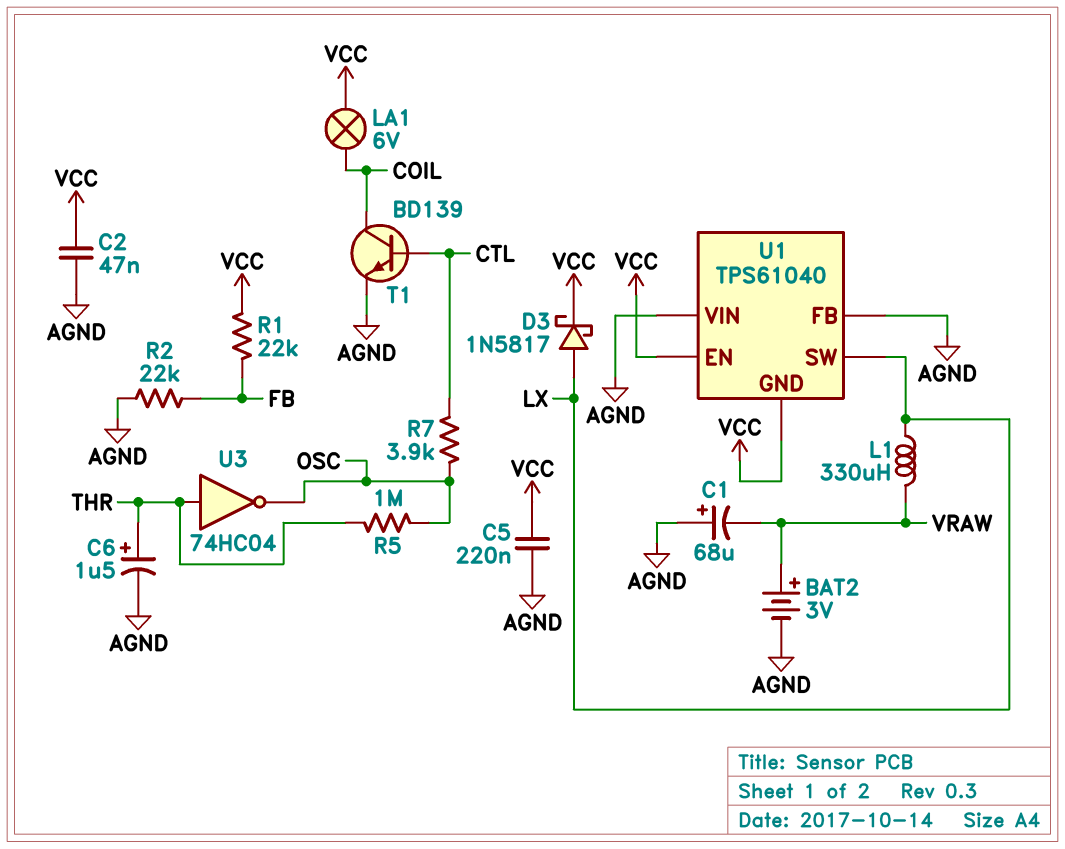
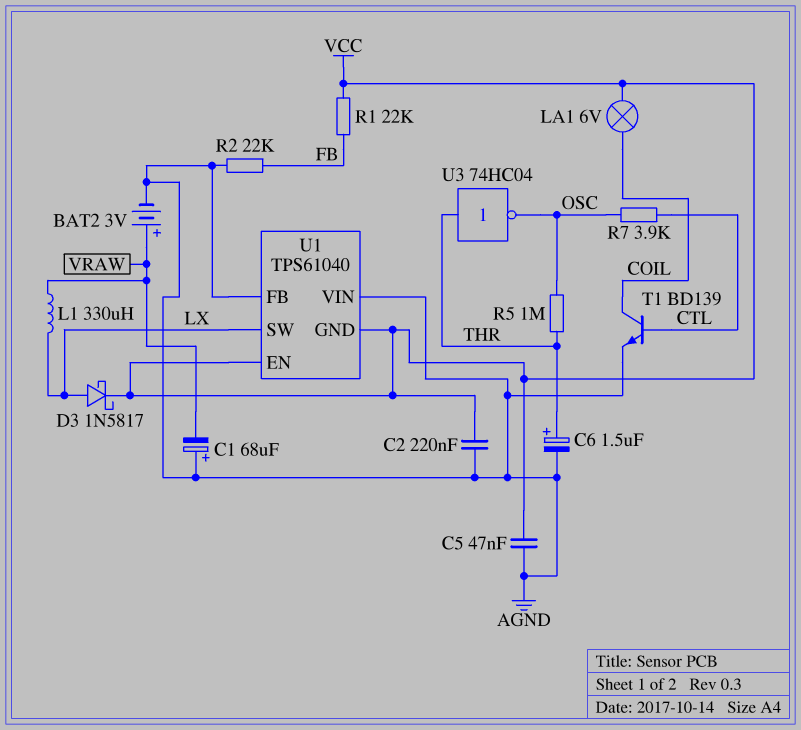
C2: 47nF (AGND, VCC) -> 220nF (AGND, VCC)
C5: 220nF (AGND, VCC) -> 47nF (AGND, VCC)

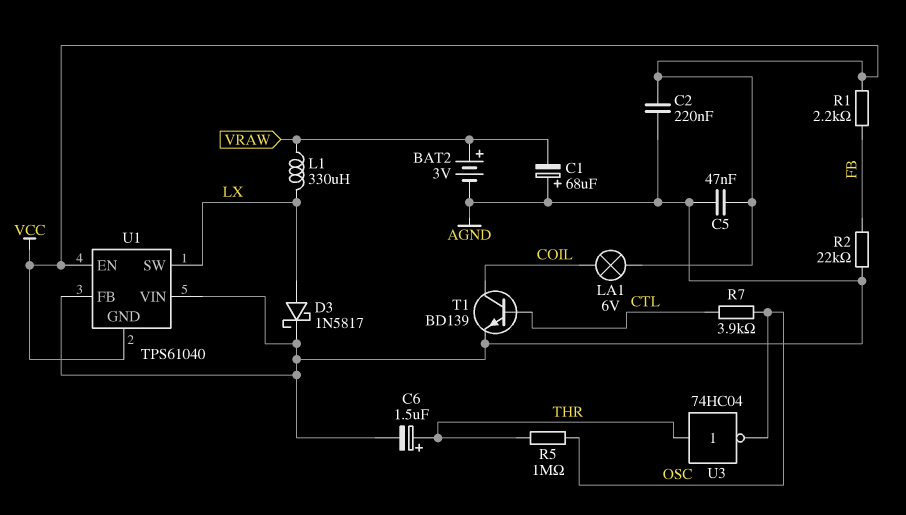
D3: schottky 1N5817 (A LX, K VCC) -> schottky 1N5817 (A LX, K AGND)
R1: 22k (FB, VCC) -> 2.2k (FB, VCC)

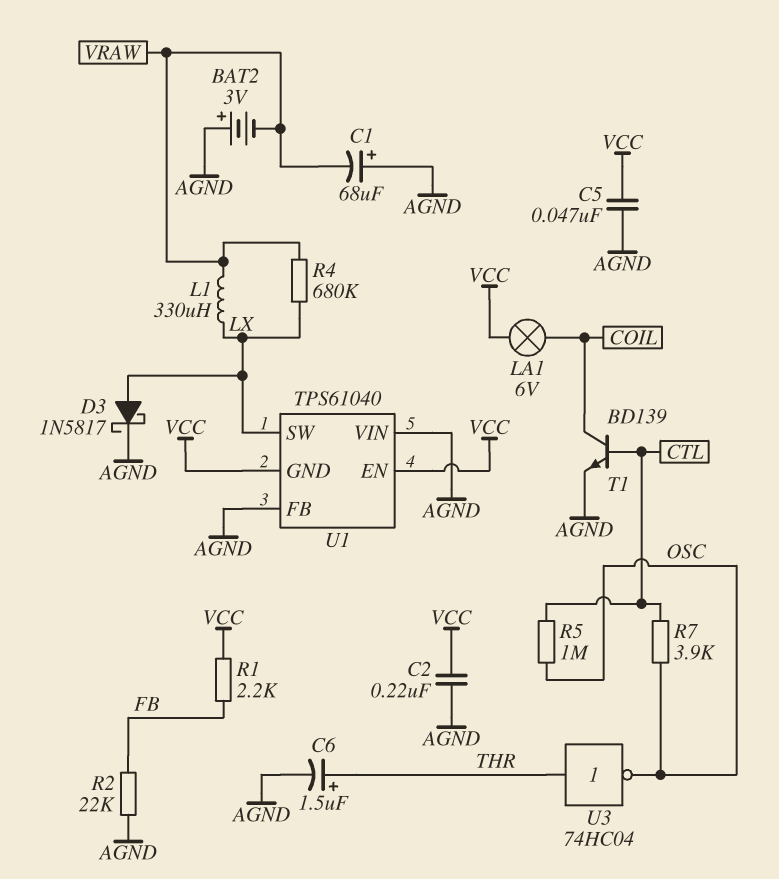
BAT2: 3V (plus VRAW, minus AGND) -> 3V (plus AGND, minus VRAW)
R4: none -> 680k (LX, VRAW)
R5: 1M (OSC, THR) -> 1M (CTL, OSC)

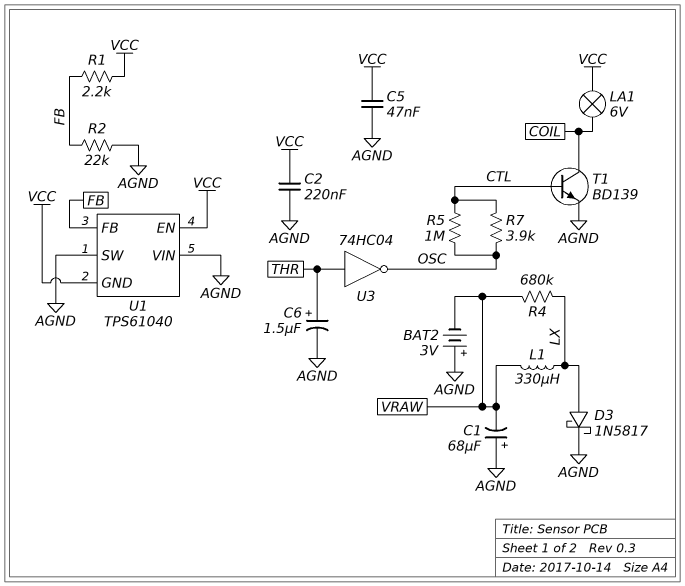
U1 pin FB: AGND -> FB
U1 pin SW: LX -> AGND

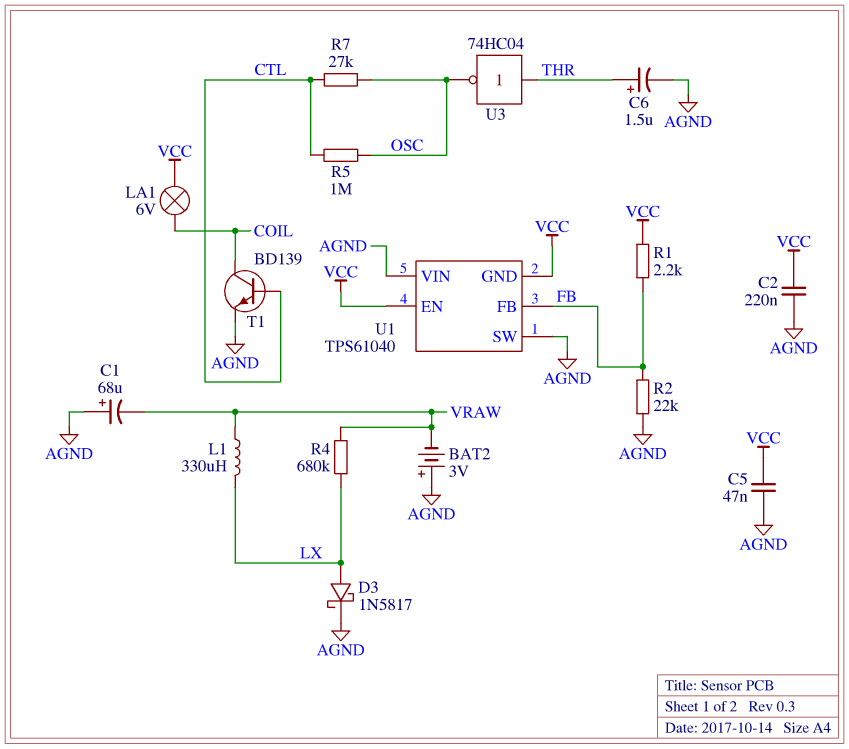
R7: 3.9k (CTL, OSC) -> 27k (CTL, OSC)

